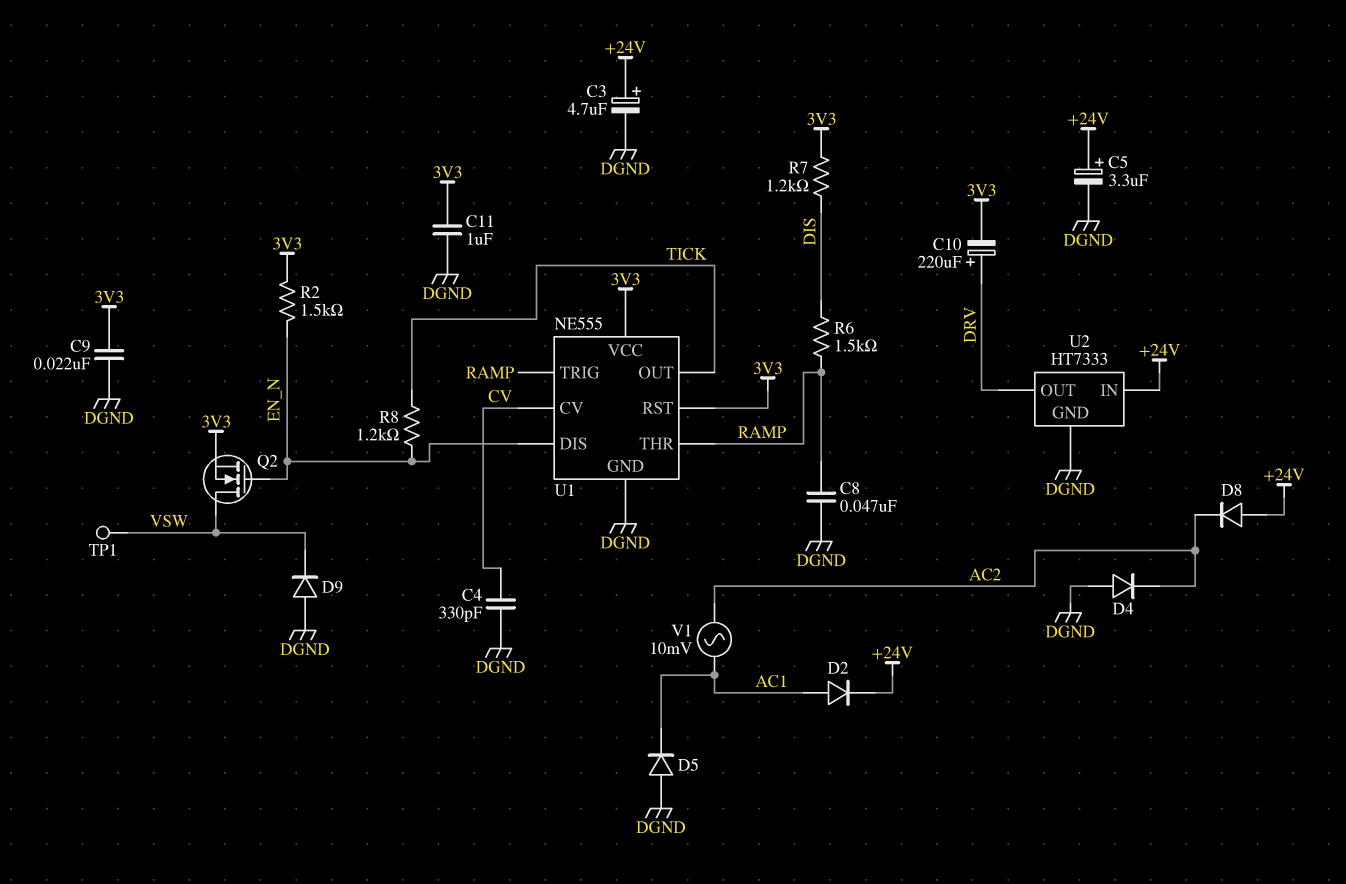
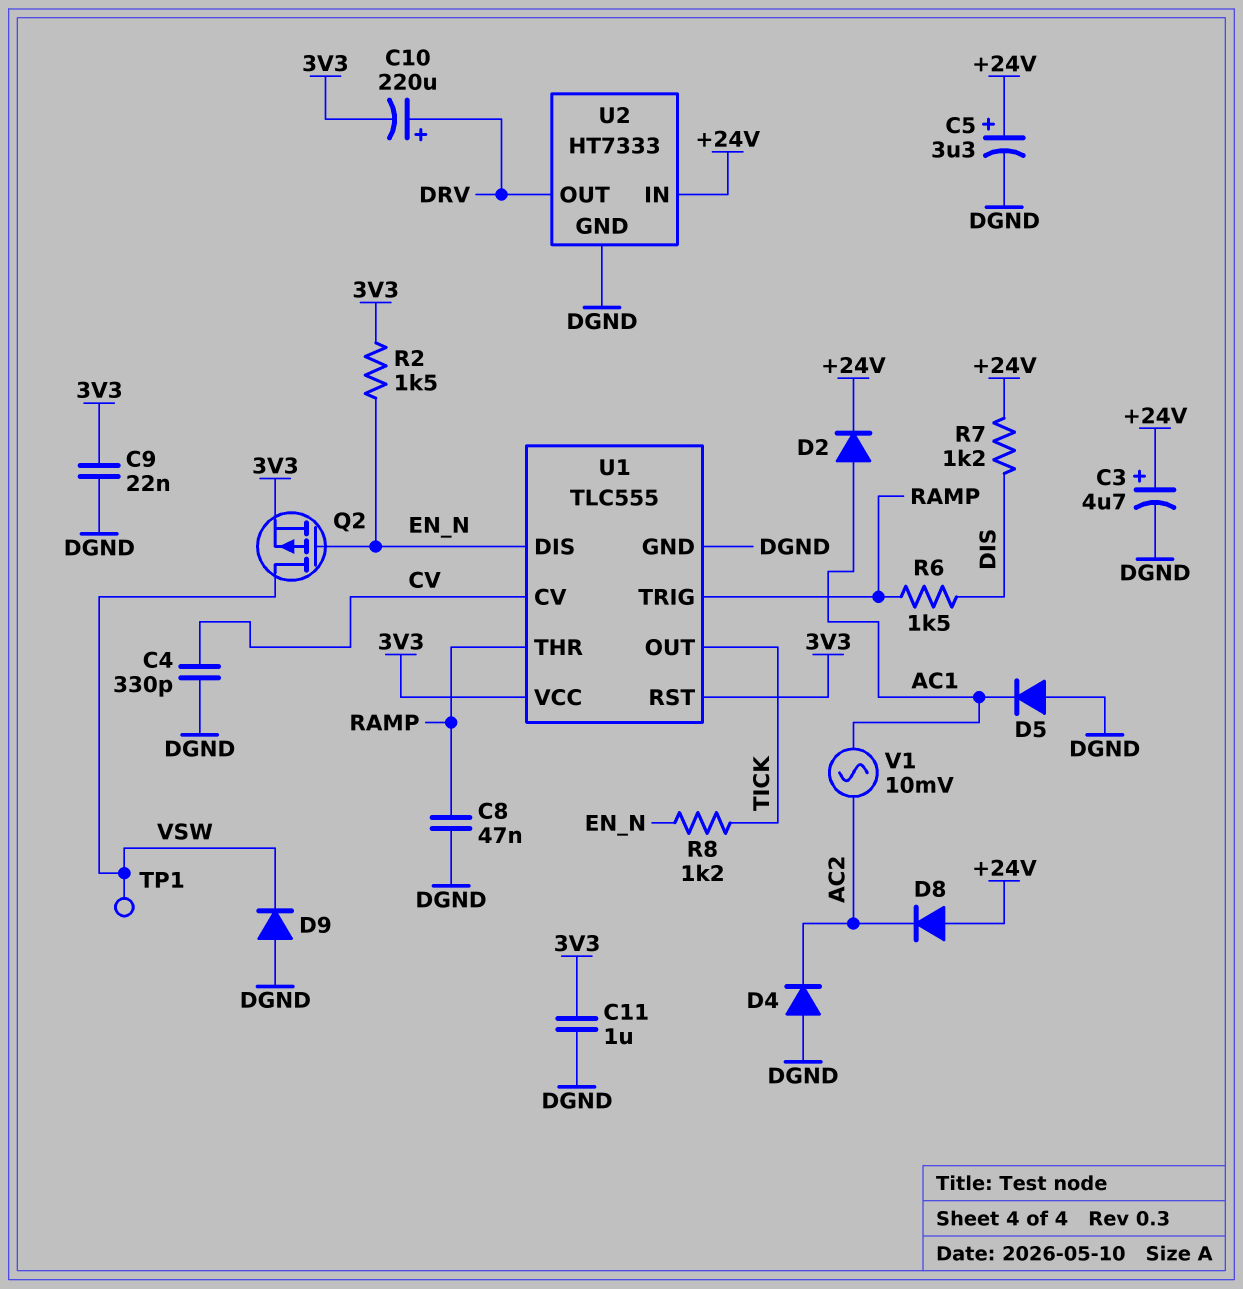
Q2: NMOS (G EN_N, D VSW, S 3V3) -> PMOS (G EN_N, D VSW, S 3V3)
R7: 1.2k (3V3, DIS) -> 1.2k (+24V, DIS)
U1: NE555 -> TLC555

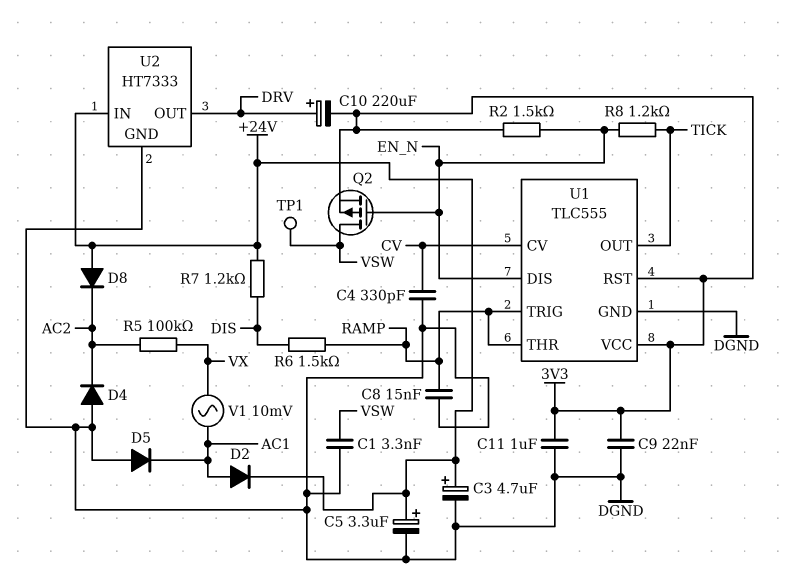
C1: none -> 3.3nF (DGND, VSW)
C8: 47nF (DGND, RAMP) -> 15nF (DGND, RAMP)
D9: diode (A DGND, K VSW) -> none
R5: none -> 100k (AC2, VX)
V1: AC 10mV (AC1, AC2) -> AC 10mV (AC1, VX)

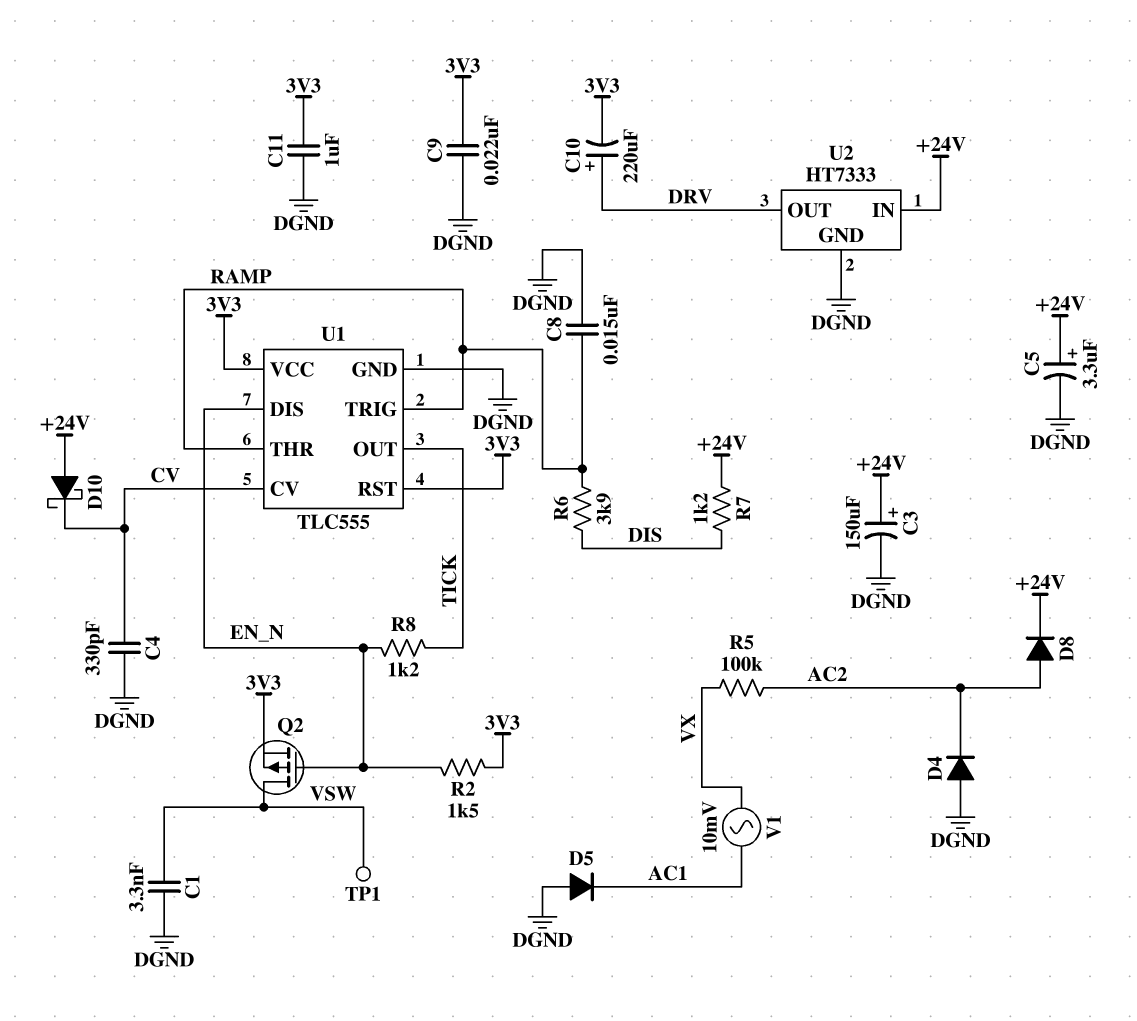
C3: 4.7uF (plus +24V, minus DGND) -> 150uF (plus +24V, minus DGND)
D2: diode (A AC1, K +24V) -> none
D8: diode (A +24V, K AC2) -> diode (A AC2, K +24V)
D10: none -> schottky (A +24V, K CV)
R6: 1.5k (DIS, RAMP) -> 3.9k (DIS, RAMP)

